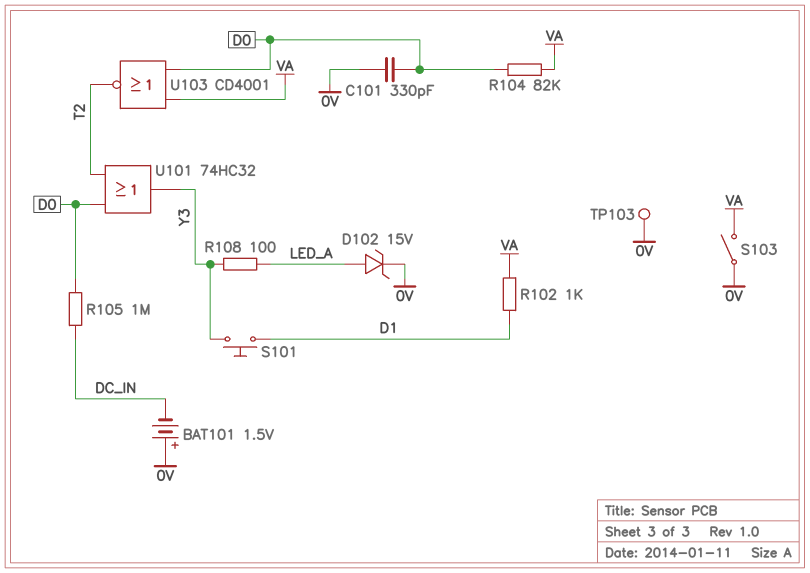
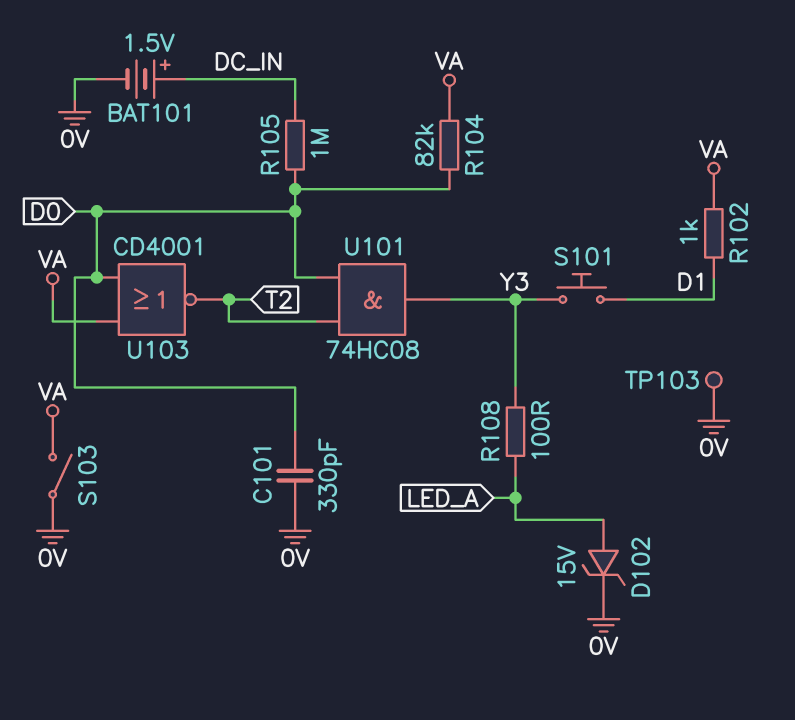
BAT101: 1.5V (plus 0V, minus DC_IN) -> 1.5V (plus DC_IN, minus 0V)
U101: OR 74HC32 (in D0, in T2, out Y3) -> AND 74HC08 (in D0, in T2, out Y3)

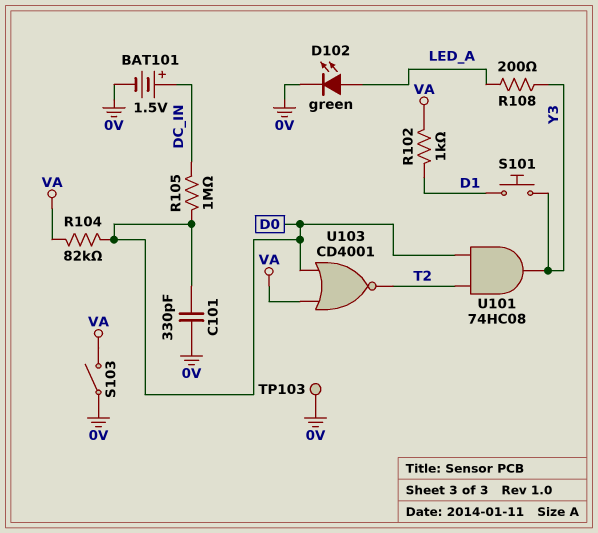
D102: zener 15V (A LED_A, K 0V) -> LED green (A LED_A, K 0V)
R108: 100 (LED_A, Y3) -> 200 (LED_A, Y3)

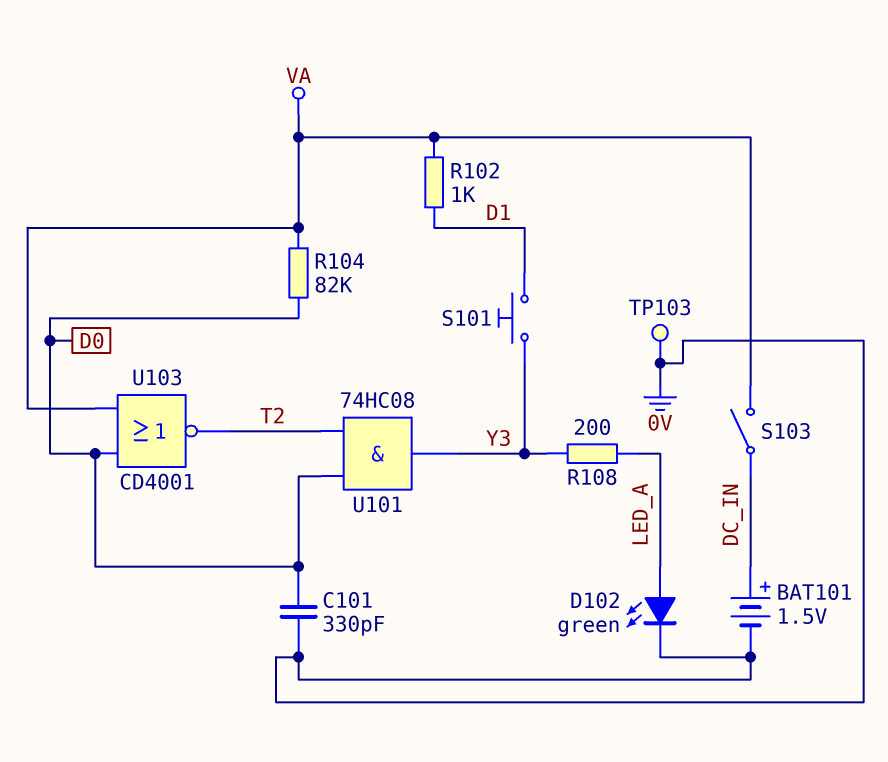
R105: 1M (D0, DC_IN) -> none
S103: switch (0V, VA) -> switch (DC_IN, VA)

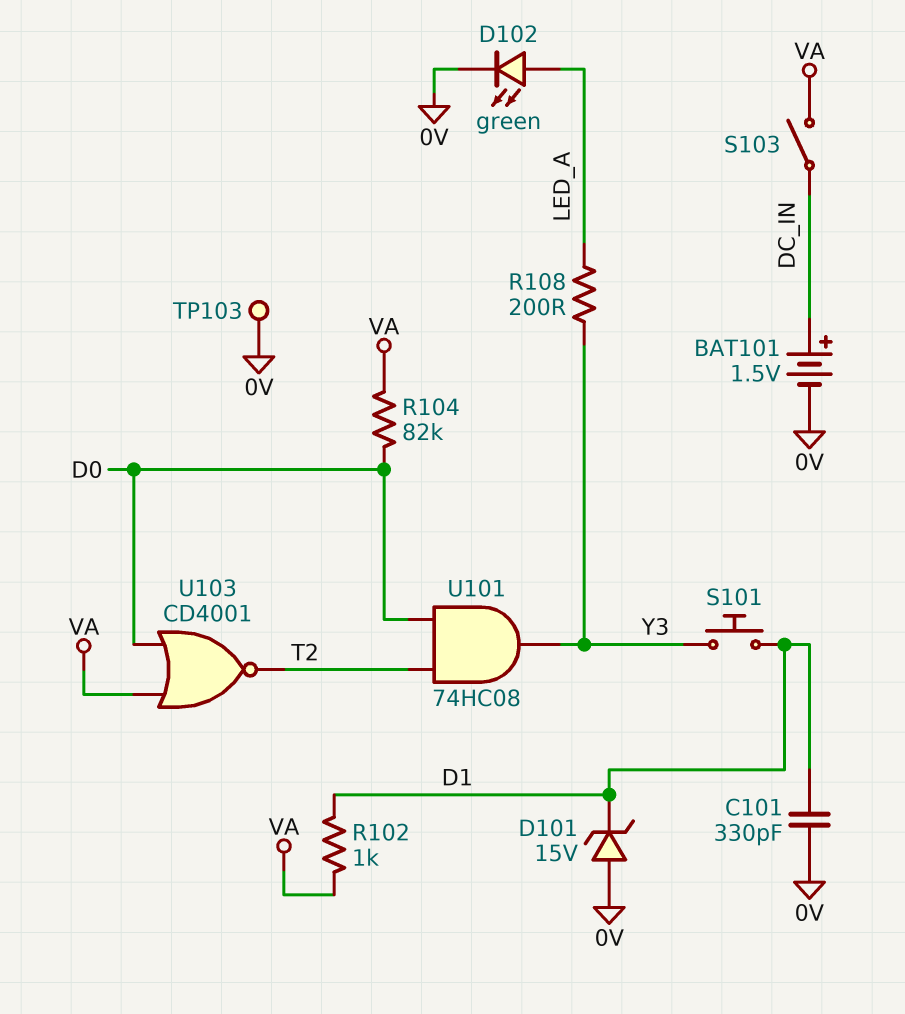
C101: 330pF (0V, D0) -> 330pF (0V, D1)
D101: none -> zener 15V (A 0V, K D1)

